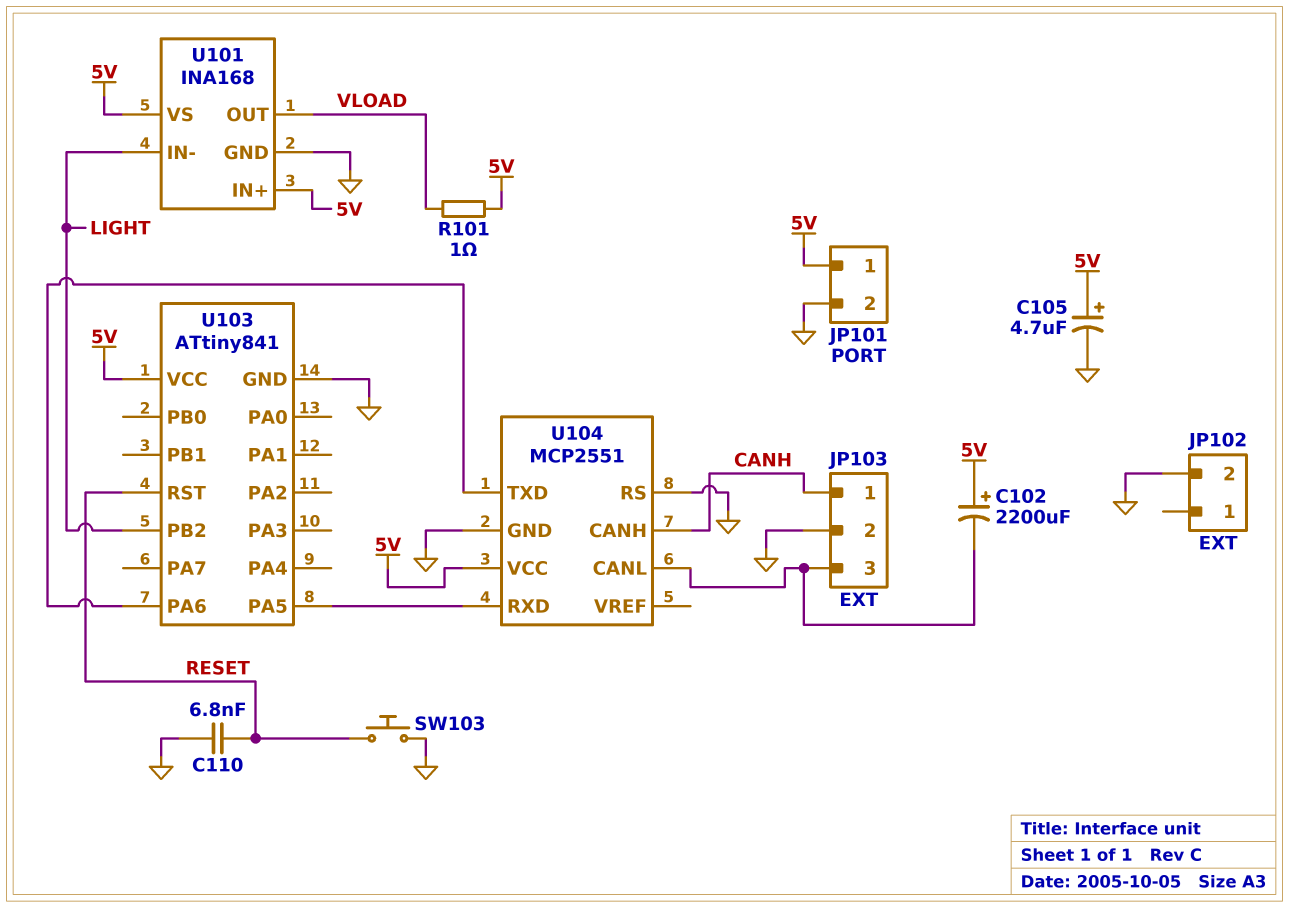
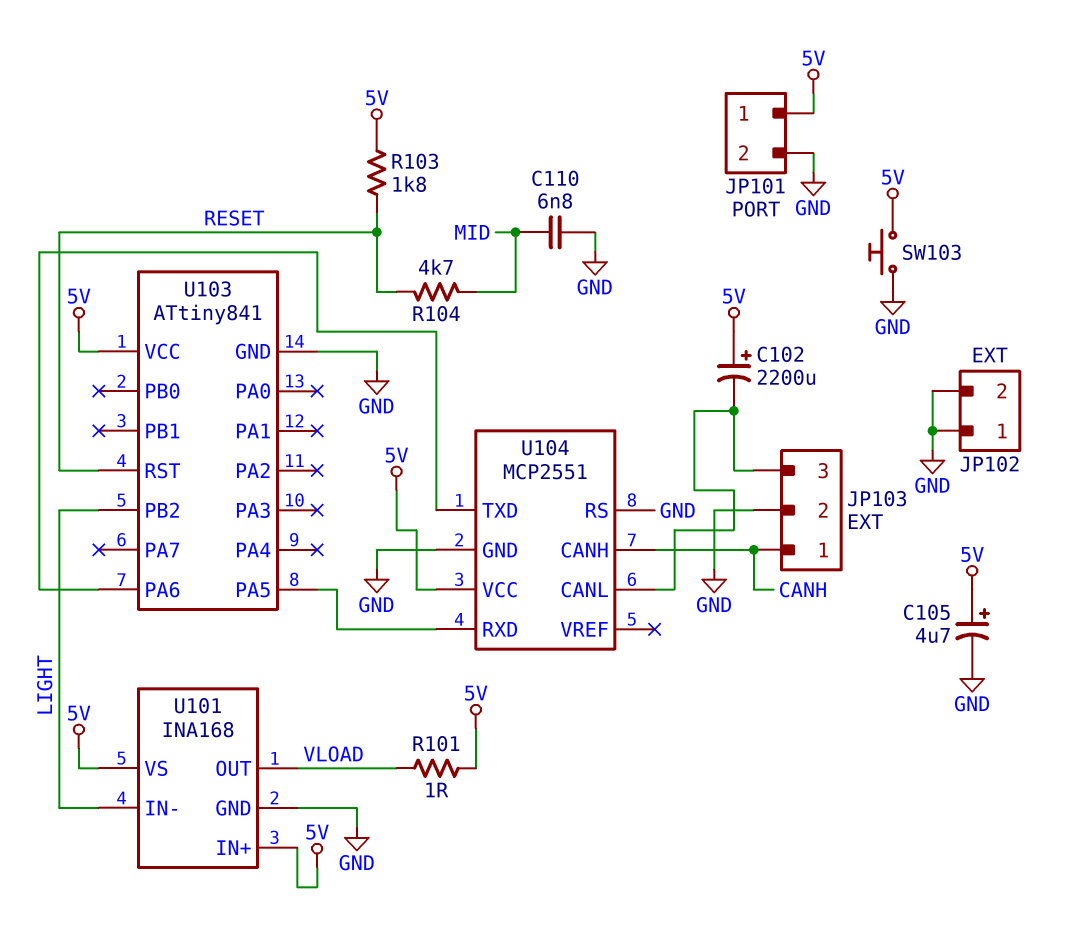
C110: 6.8nF (GND, RESET) -> 6.8nF (GND, MID)
JP102 pin 1: none -> GND
R103: none -> 1.8k (5V, RESET)
R104: none -> 4.7k (MID, RESET)
SW103: button (GND, RESET) -> button (5V, GND)

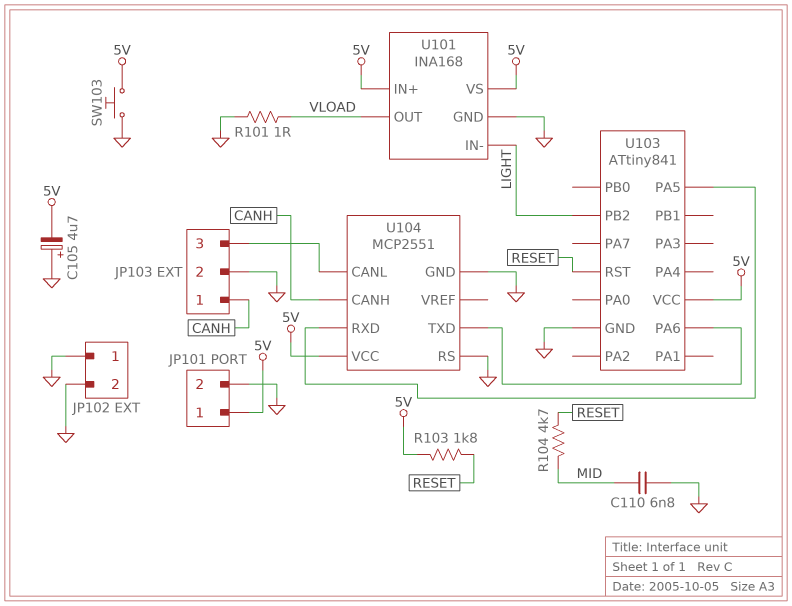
C102: 2200uF (plus 5V, minus JP103/3) -> none
C105: 4.7uF (plus 5V, minus GND) -> 4.7uF (plus GND, minus 5V)
R101: 1 (5V, VLOAD) -> 1 (GND, VLOAD)

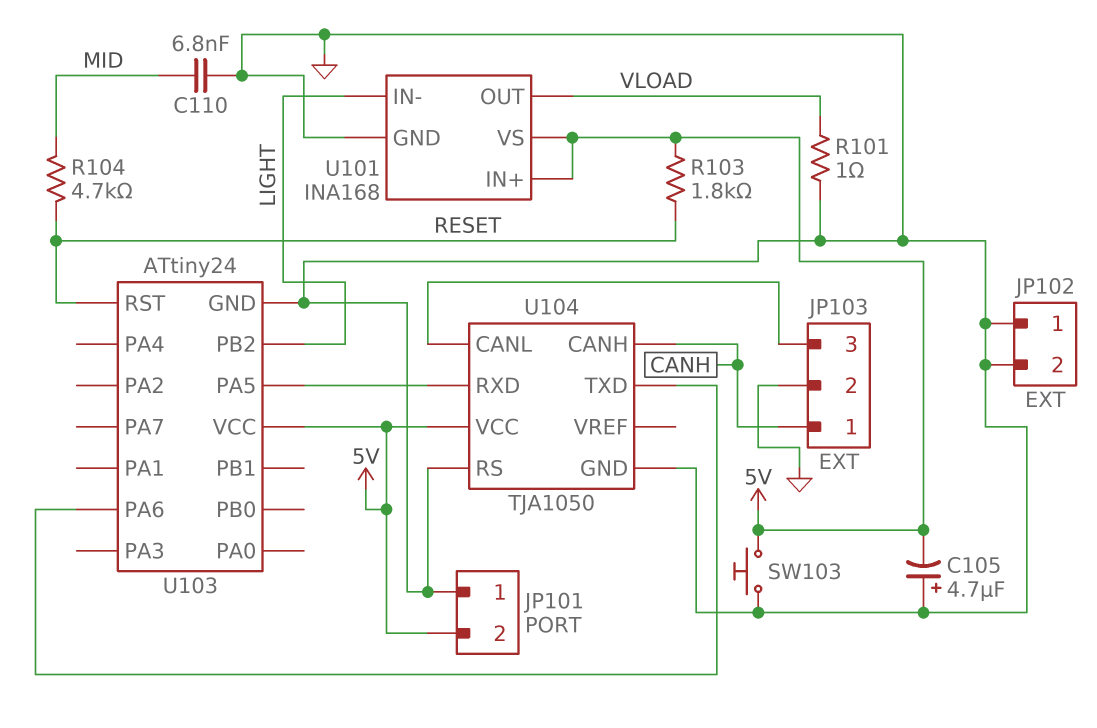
JP101 pin 1: 5V -> GND
JP101 pin 2: GND -> 5V
U103: ATtiny841 -> ATtiny24
U104: MCP2551 -> TJA1050

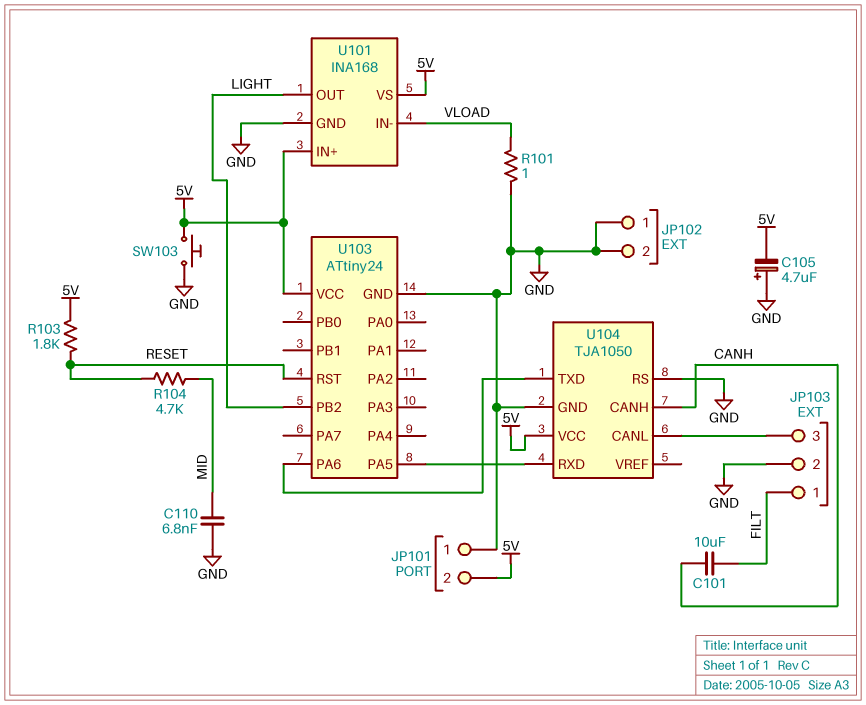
C101: none -> 10uF (CANH, FILT)
JP103 pin 1: CANH -> FILT
U101 pin IN-: LIGHT -> VLOAD
U101 pin OUT: VLOAD -> LIGHT

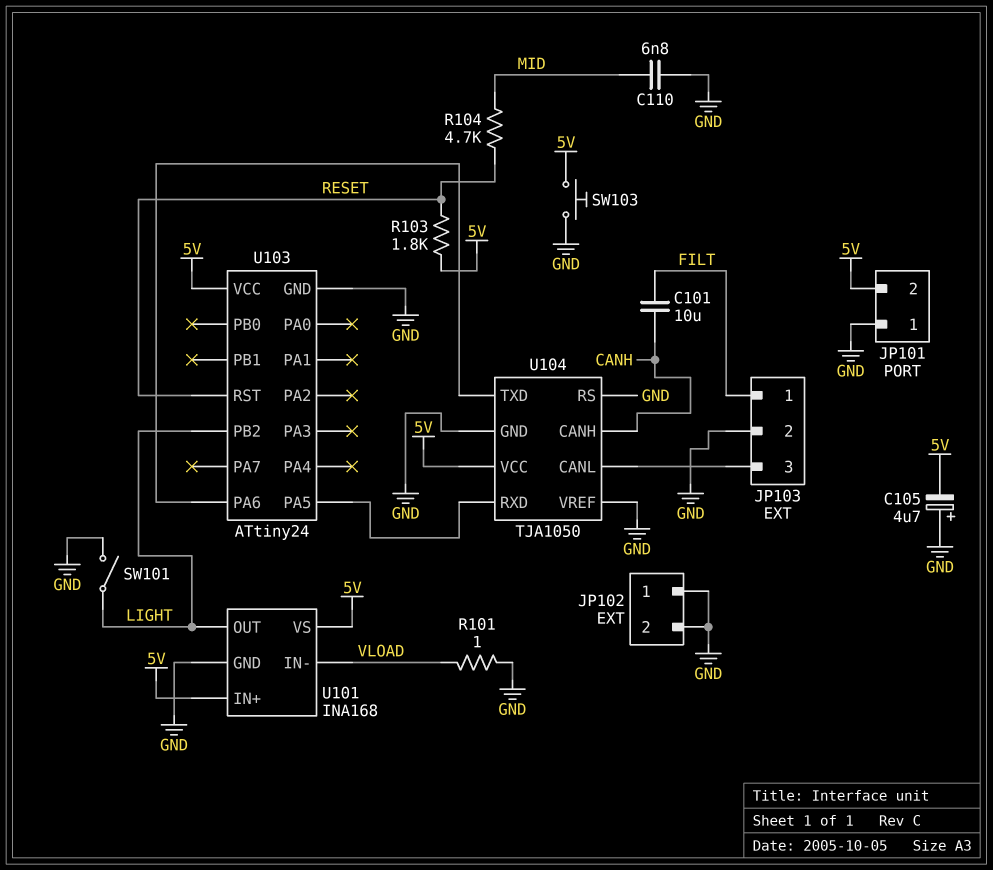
SW101: none -> switch (GND, LIGHT)
U104 pin VREF: none -> GND

